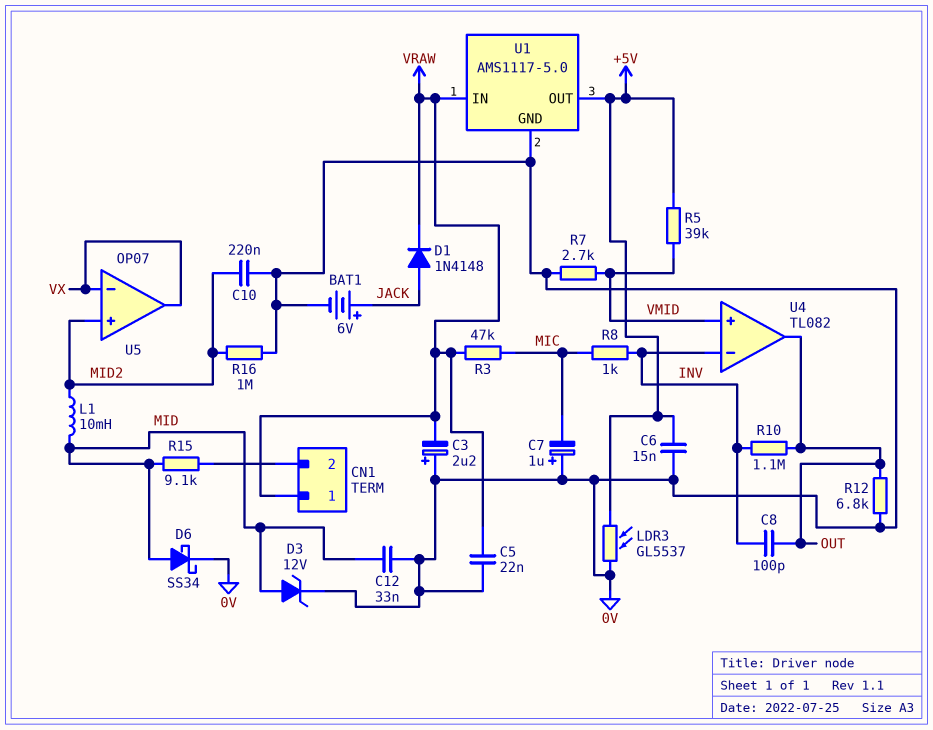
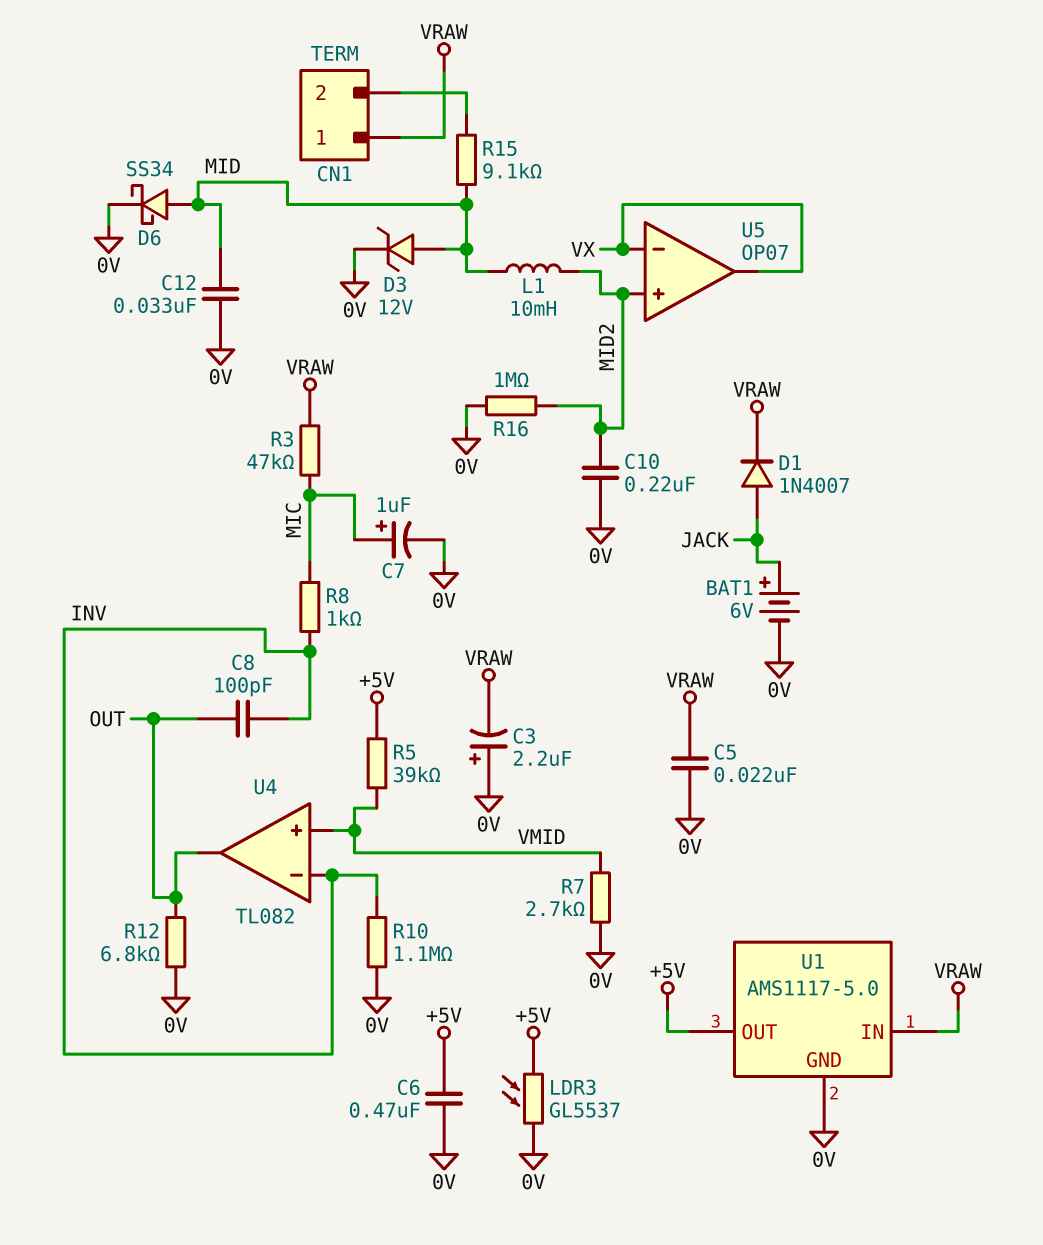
C6: 15nF (+5V, 0V) -> 470nF (+5V, 0V)
C7: 1uF (plus 0V, minus MIC) -> 1uF (plus MIC, minus 0V)
D1: diode 1N4148 (A JACK, K VRAW) -> diode 1N4007 (A JACK, K VRAW)
R10: 1.1M (INV, OUT) -> 1.1M (0V, INV)

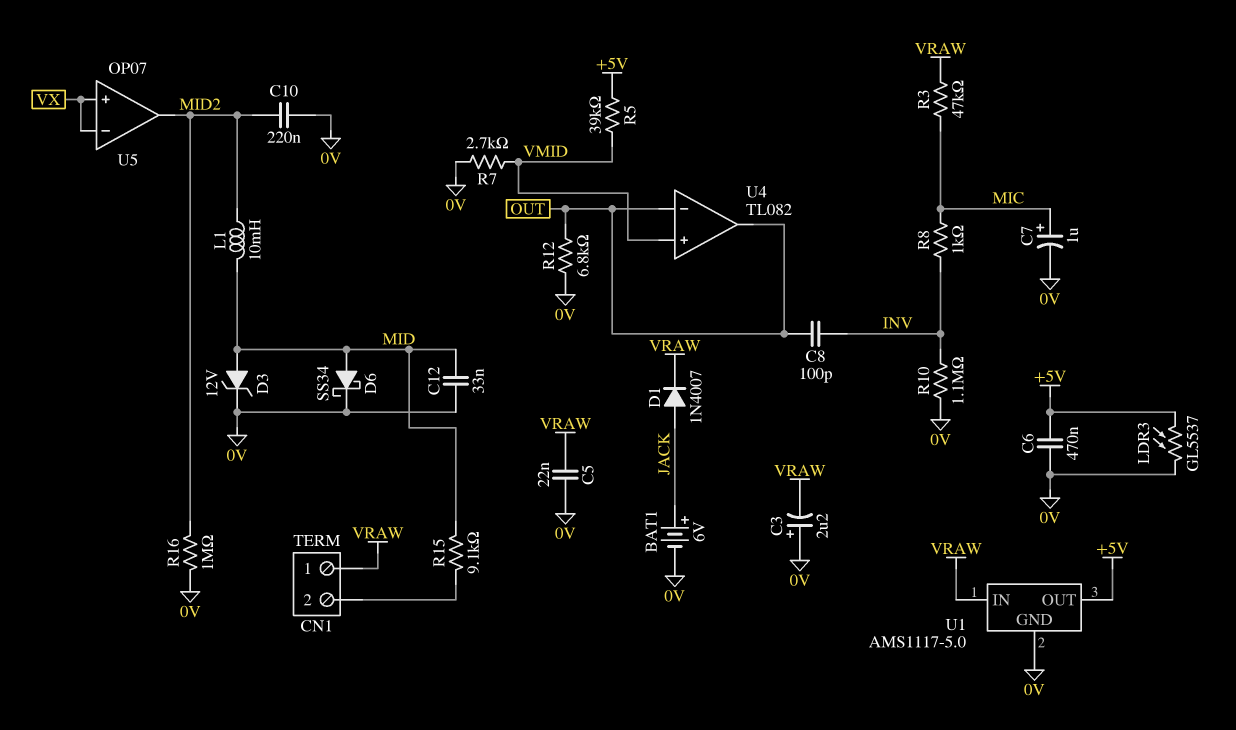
U4 pin in-: INV -> OUT
U5 pin in+: MID2 -> VX
U5 pin out: VX -> MID2

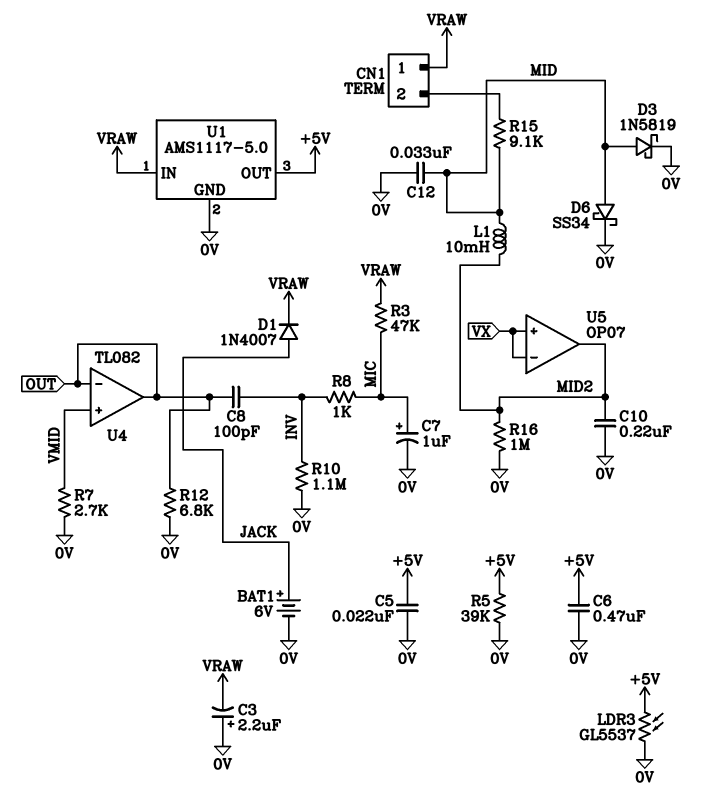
C5: 22nF (0V, VRAW) -> 22nF (+5V, 0V)
D3: zener 12V (A MID, K 0V) -> schottky 1N5819 (A MID, K 0V)
R5: 39k (+5V, VMID) -> 39k (+5V, 0V)

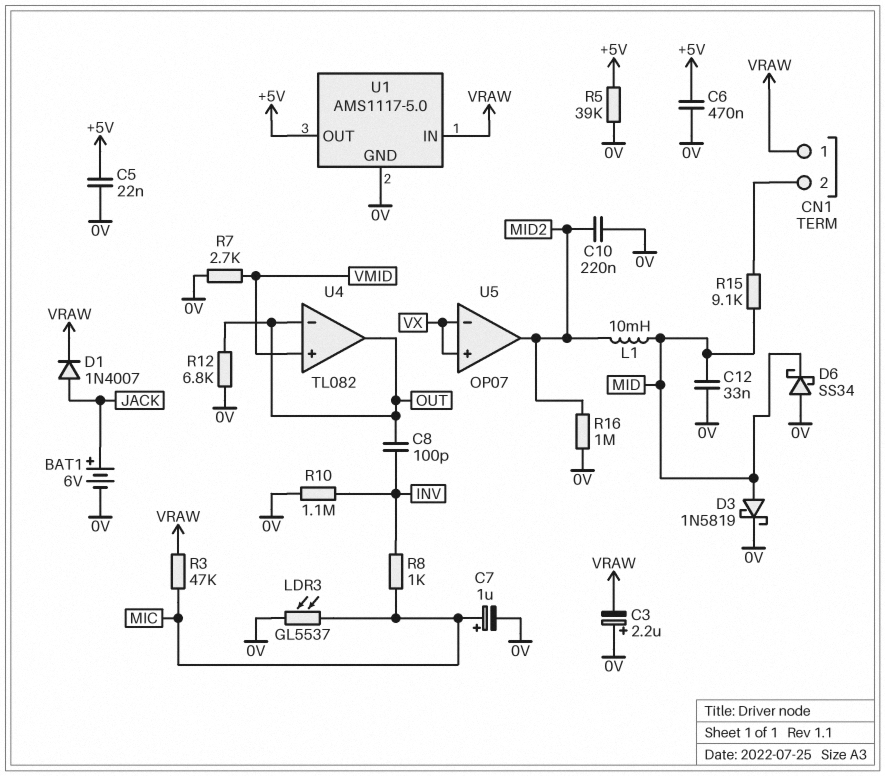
D6: schottky SS34 (A MID, K 0V) -> schottky SS34 (A 0V, K MID)
LDR3: GL5537 (+5V, 0V) -> GL5537 (0V, MIC)

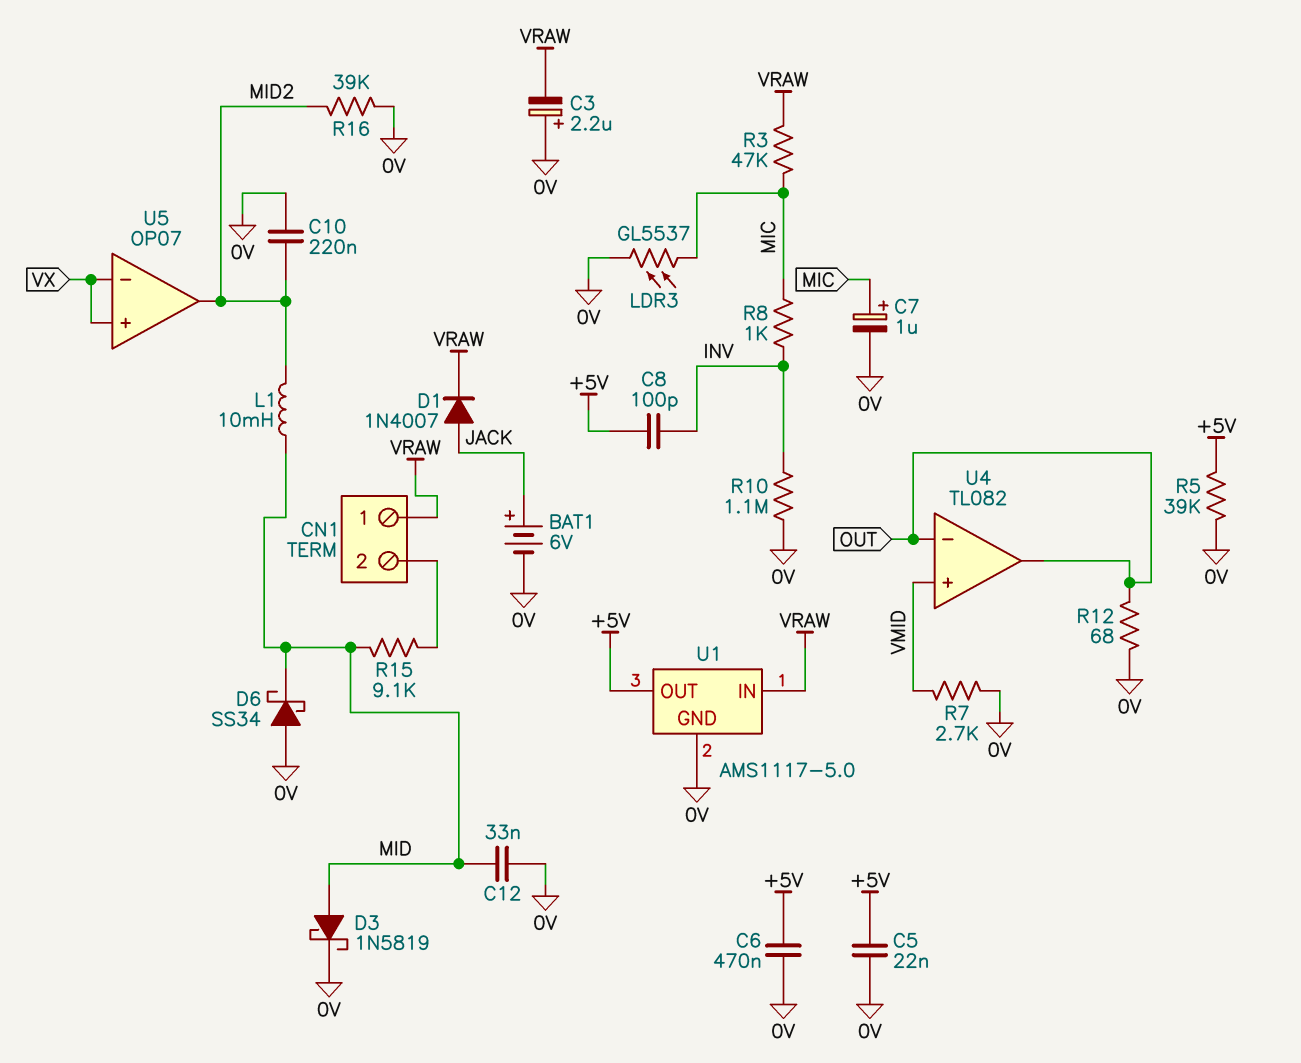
C8: 100pF (INV, OUT) -> 100pF (+5V, INV)
R12: 6.8k (0V, OUT) -> 68 (0V, OUT)
R16: 1M (0V, MID2) -> 39k (0V, MID2)

